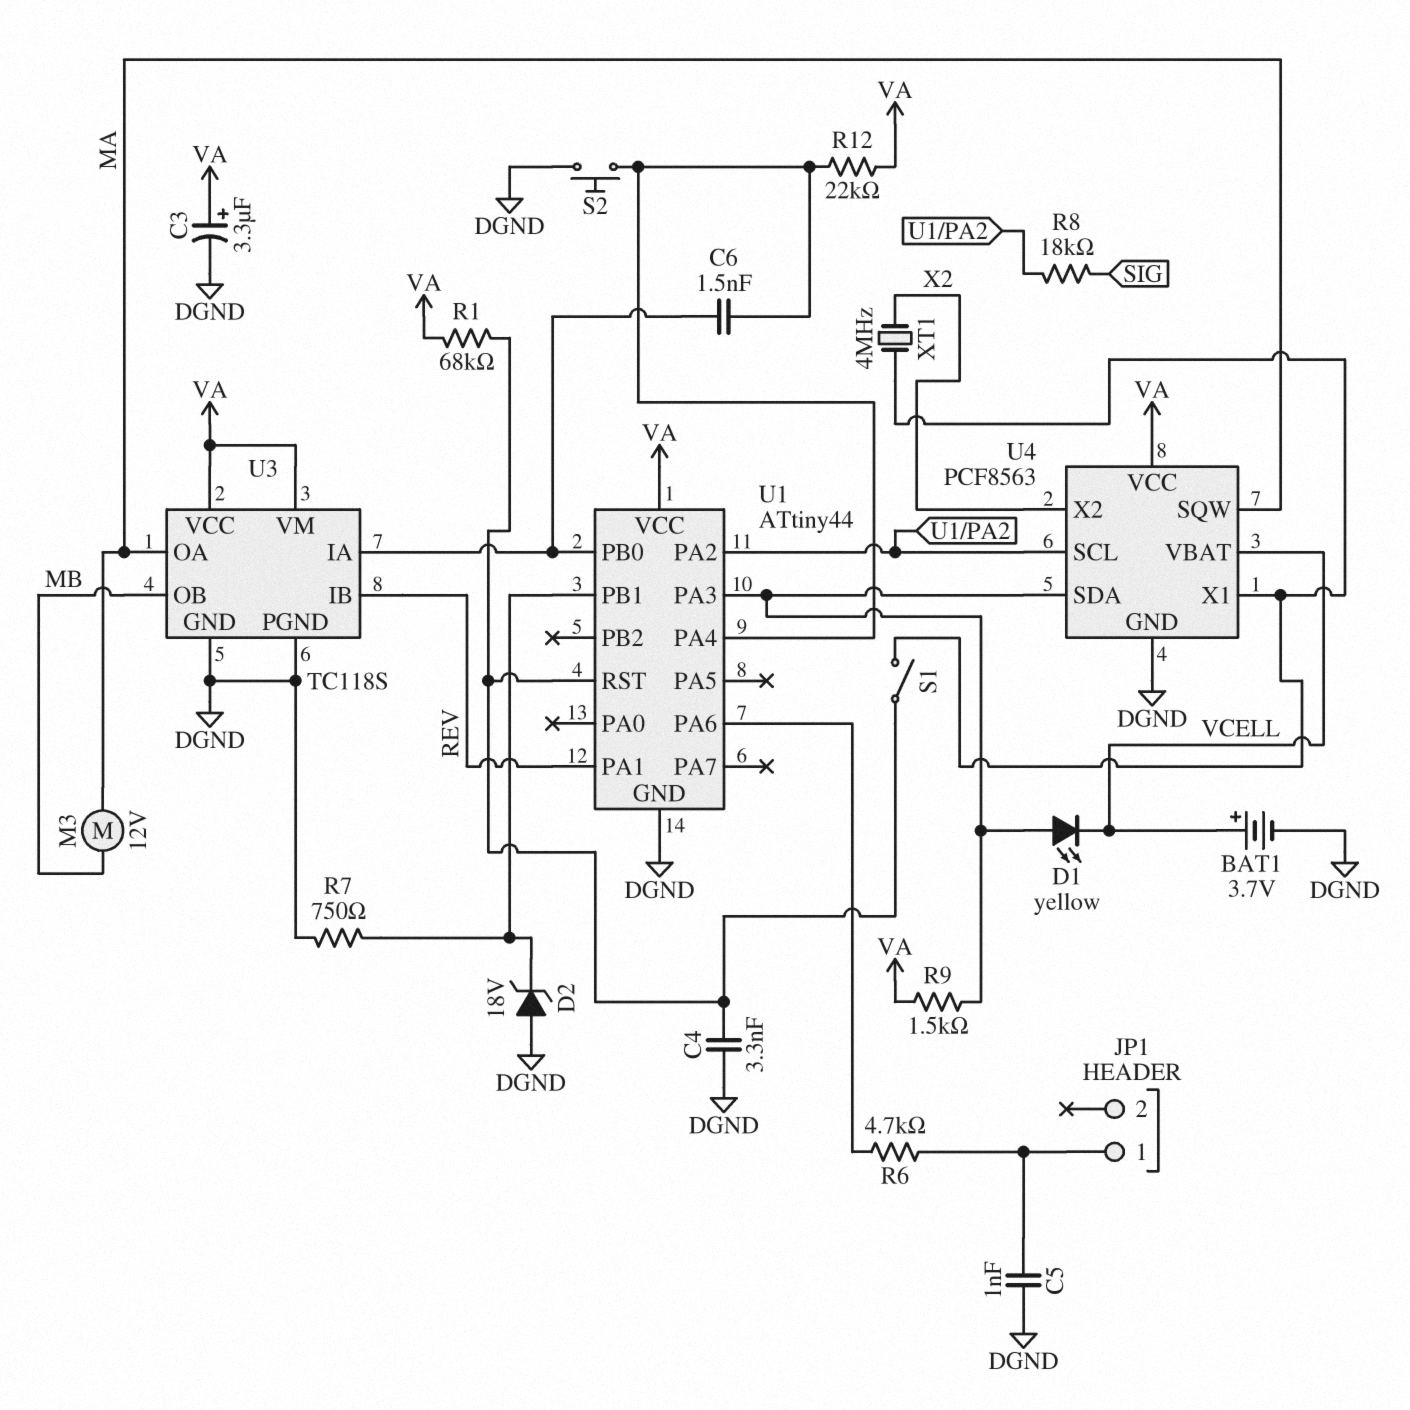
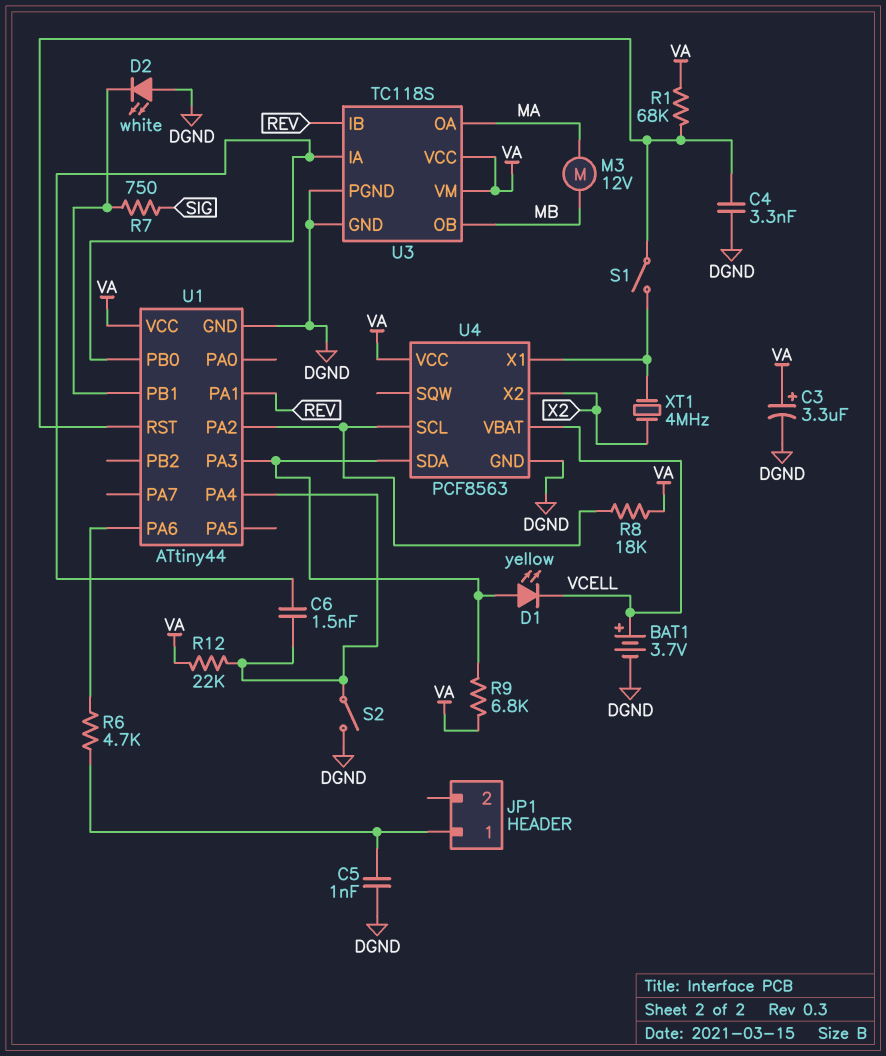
D2: zener 18V (A DGND, K U1/PB1) -> LED white (A DGND, K U1/PB1)
R7: 750 (DGND, U1/PB1) -> 750 (SIG, U1/PB1)
R8: 18k (SIG, U1/PA2) -> 18k (U1/PA2, VA)
R9: 1.5k (U1/PA3, VA) -> 6.8k (U1/PA3, VA)
S2: button (DGND, U1/PA4) -> switch (DGND, U1/PA4)
U4 pin SQW: MA -> none

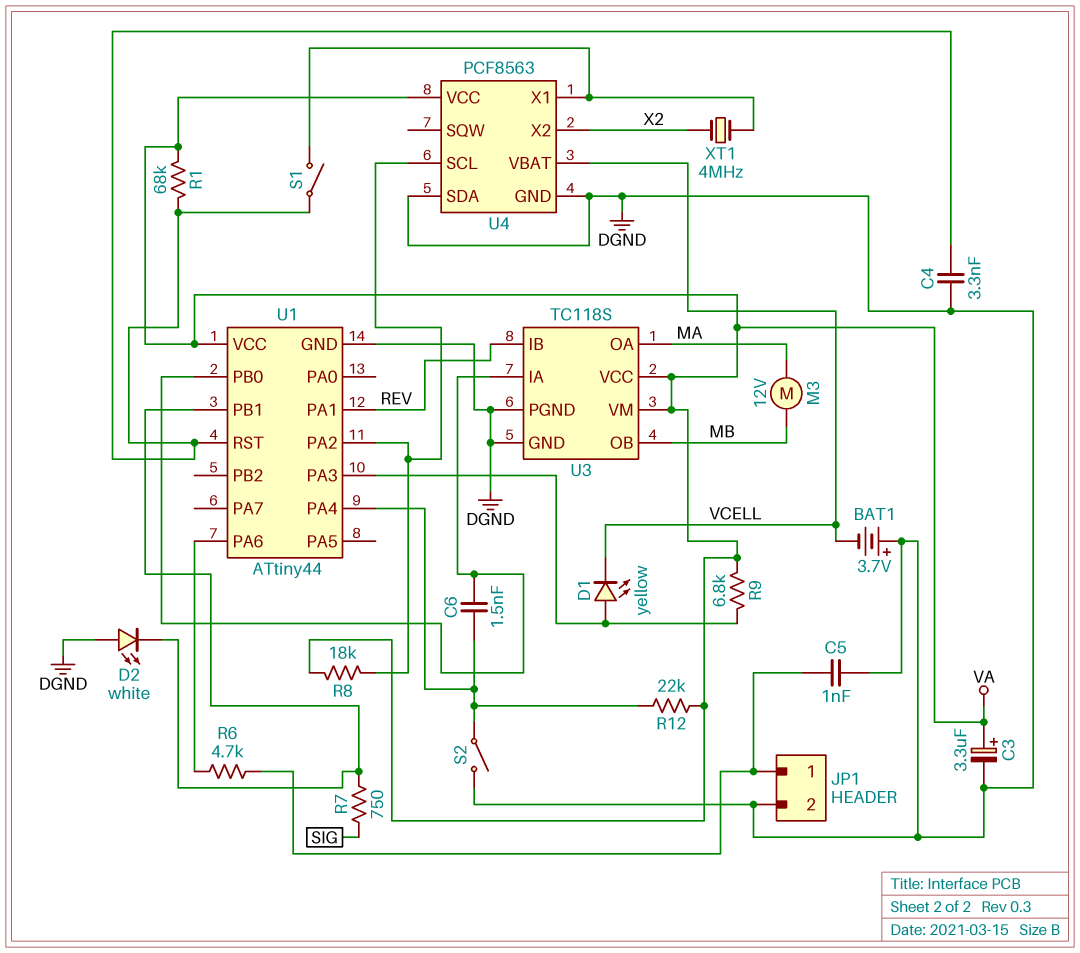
BAT1: 3.7V (plus VCELL, minus DGND) -> 3.7V (plus DGND, minus VCELL)
JP1 pin 2: none -> DGND
U4 pin SDA: U1/PA3 -> DGND

